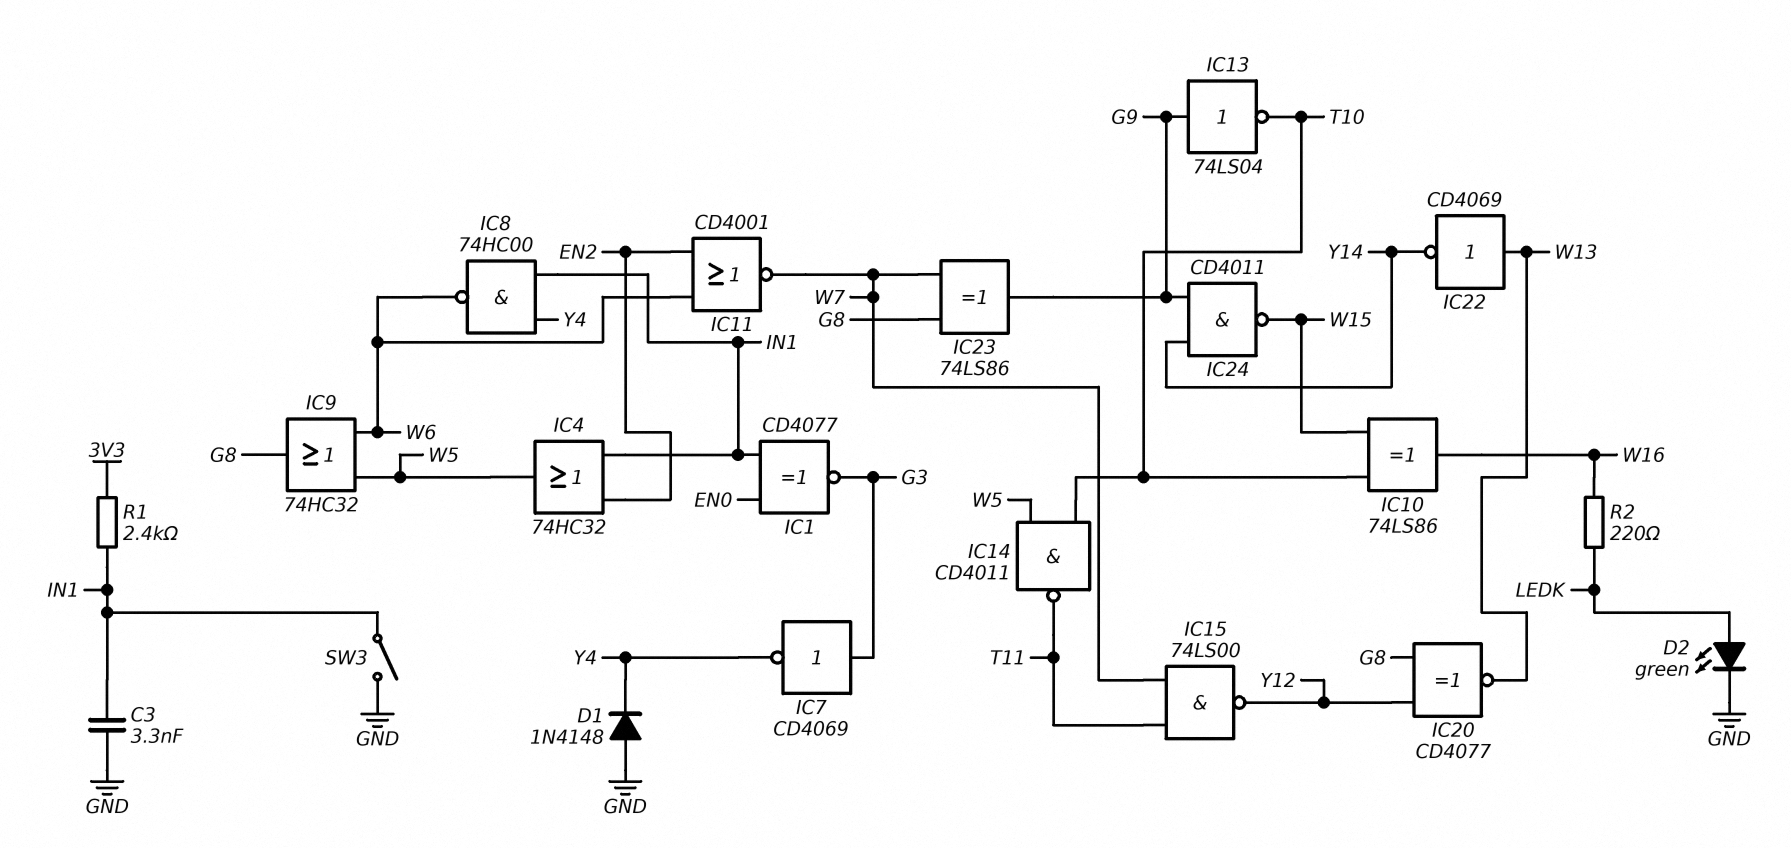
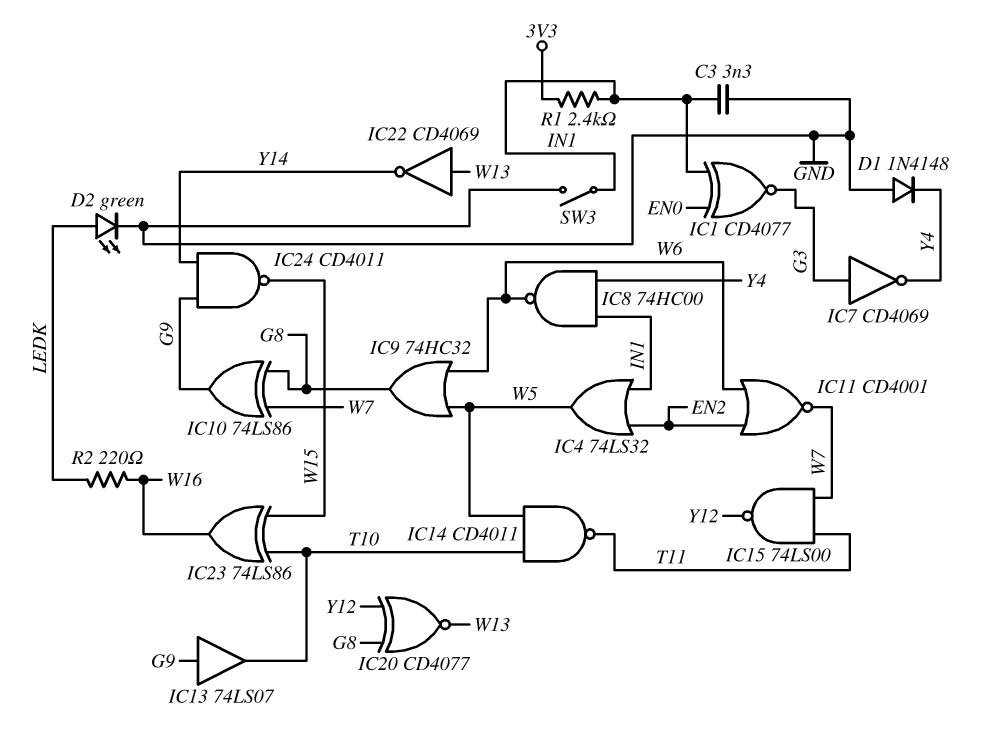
IC4: OR 74HC32 (in EN2, in IN1, out W5) -> OR 74LS32 (in EN2, in IN1, out W5)
IC10: XOR 74LS86 (in T10, in W15, out W16) -> XOR 74LS86 (in G8, in W7, out G9)
IC13: NOT 74LS04 (in G9, out T10) -> buffer 74LS07 (in G9, out T10)
IC23: XOR 74LS86 (in G8, in W7, out G9) -> XOR 74LS86 (in T10, in W15, out W16)

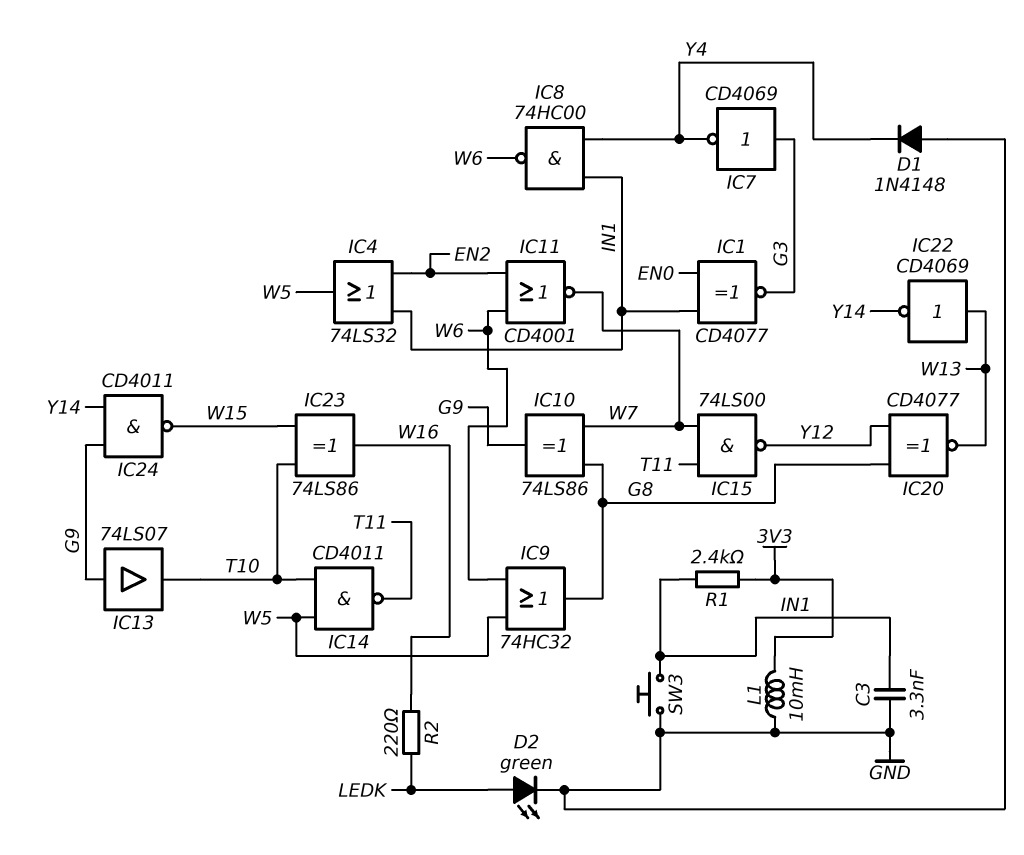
L1: none -> 10mH (3V3, GND)
SW3: switch (GND, IN1) -> button (GND, IN1)

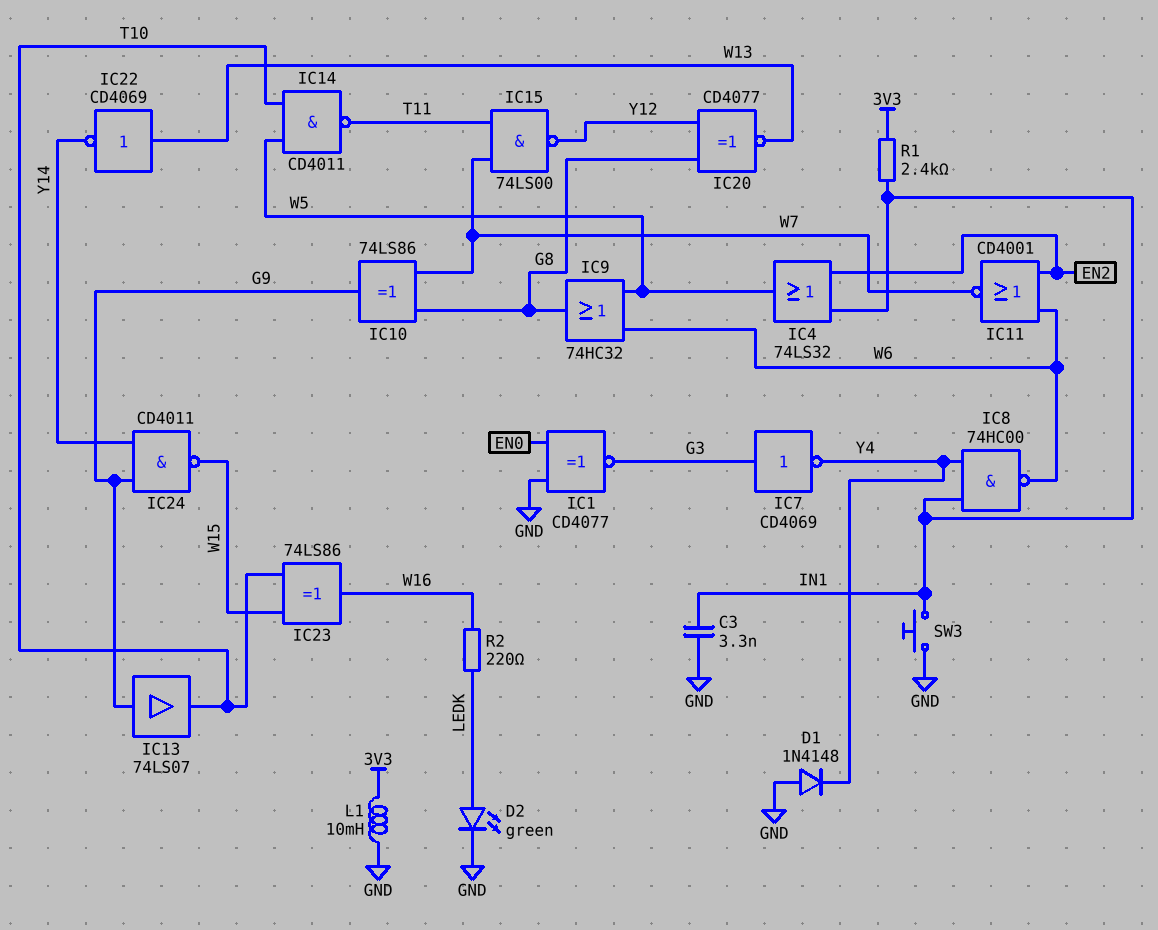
IC1: XNOR CD4077 (in EN0, in IN1, out G3) -> XNOR CD4077 (in EN0, in GND, out G3)

